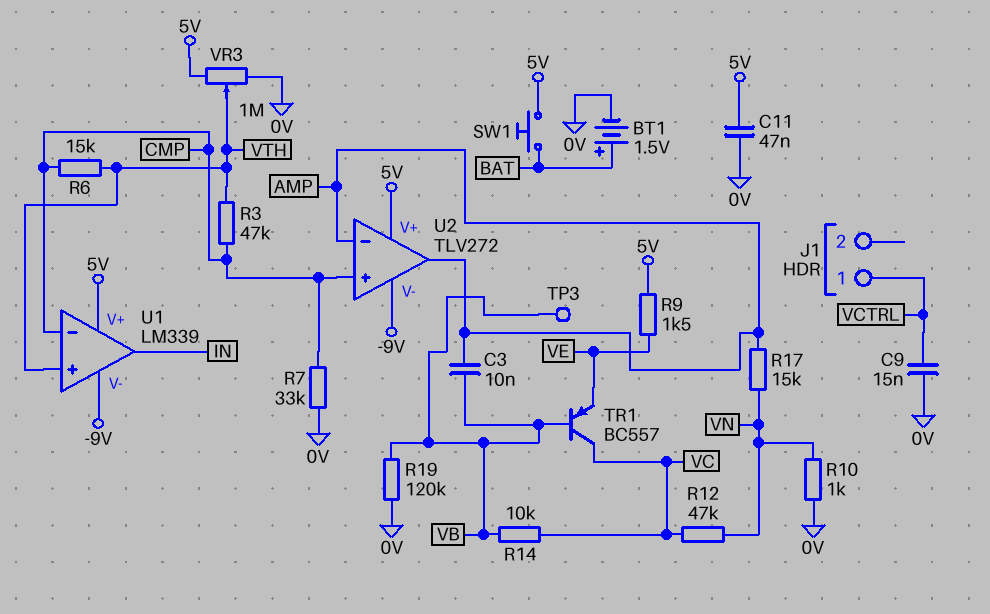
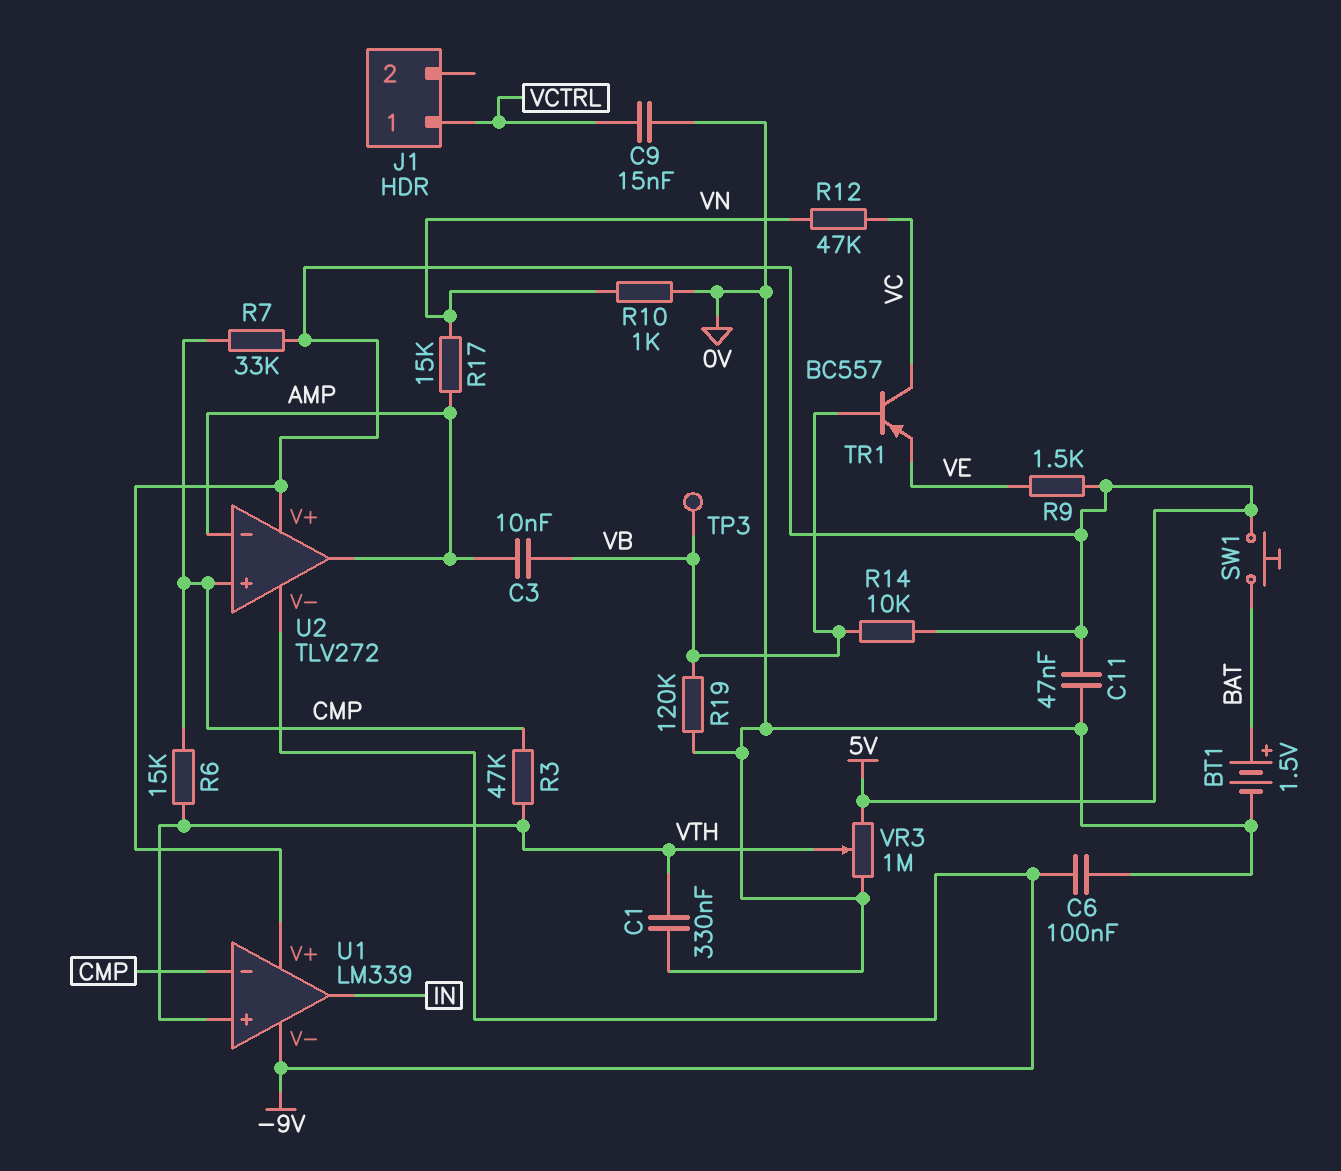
C1: none -> 330nF (0V, VTH)
C6: none -> 100nF (-9V, 0V)
R7: 33k (0V, CMP) -> 33k (5V, CMP)
R14: 10k (VB, VC) -> 10k (5V, VB)

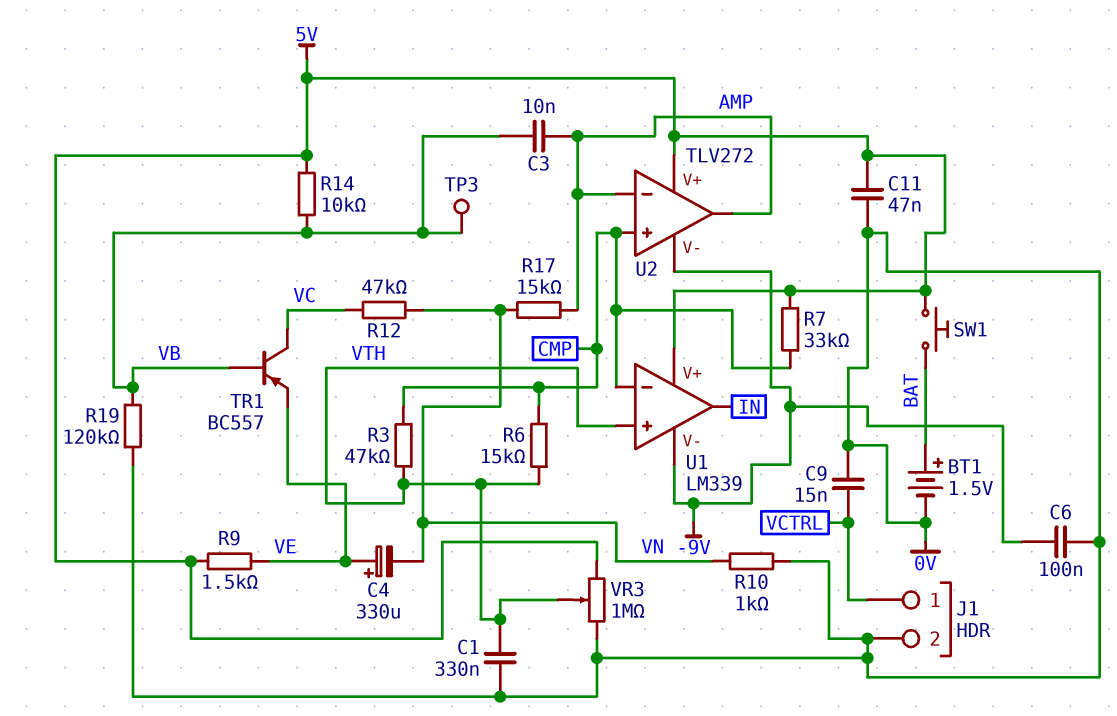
C4: none -> 330uF (plus VE, minus VN)
J1 pin 2: none -> 0V

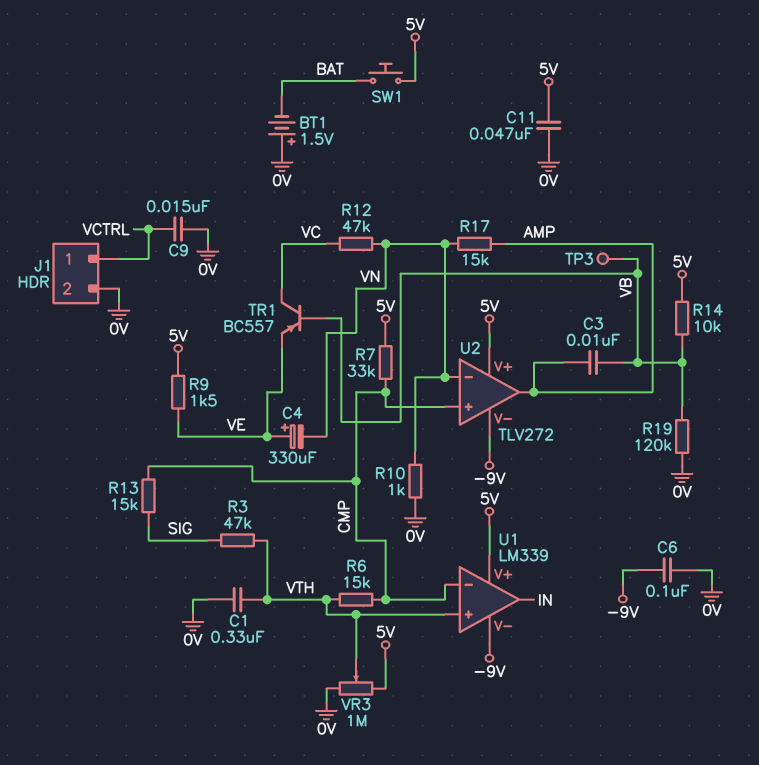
BT1: 1.5V (plus BAT, minus 0V) -> 1.5V (plus 0V, minus BAT)
R3: 47k (CMP, VTH) -> 47k (SIG, VTH)
R13: none -> 15k (CMP, SIG)
U2 pin in-: AMP -> VN

